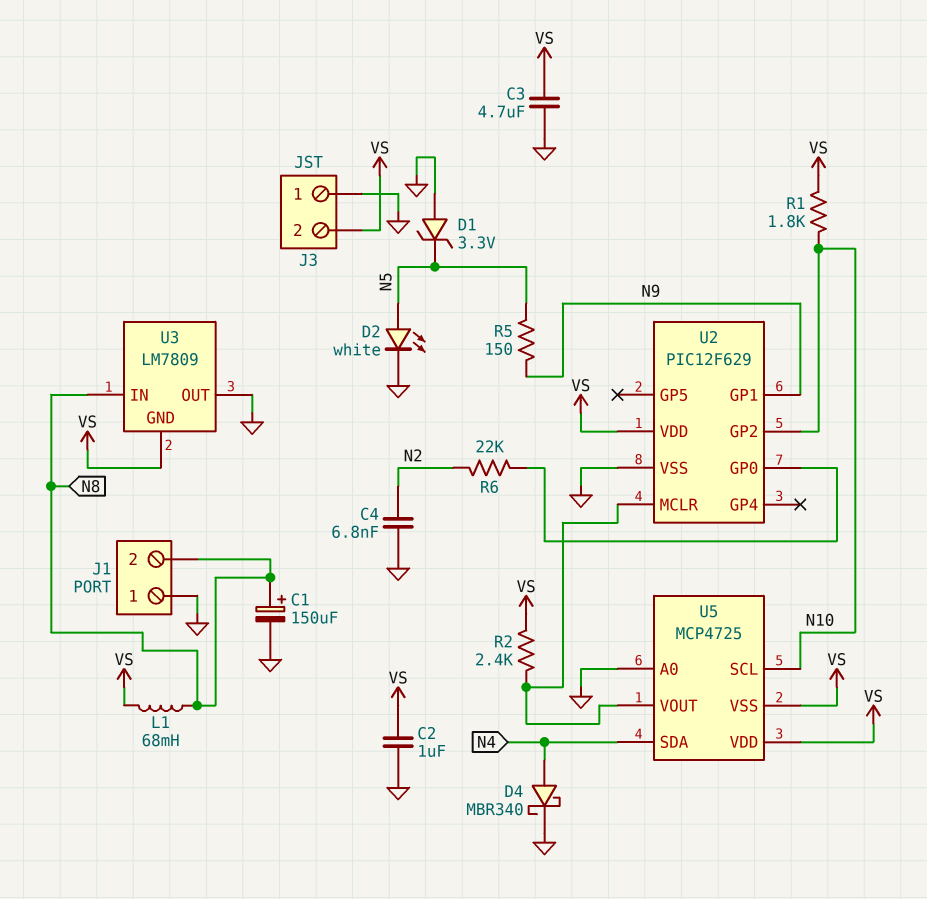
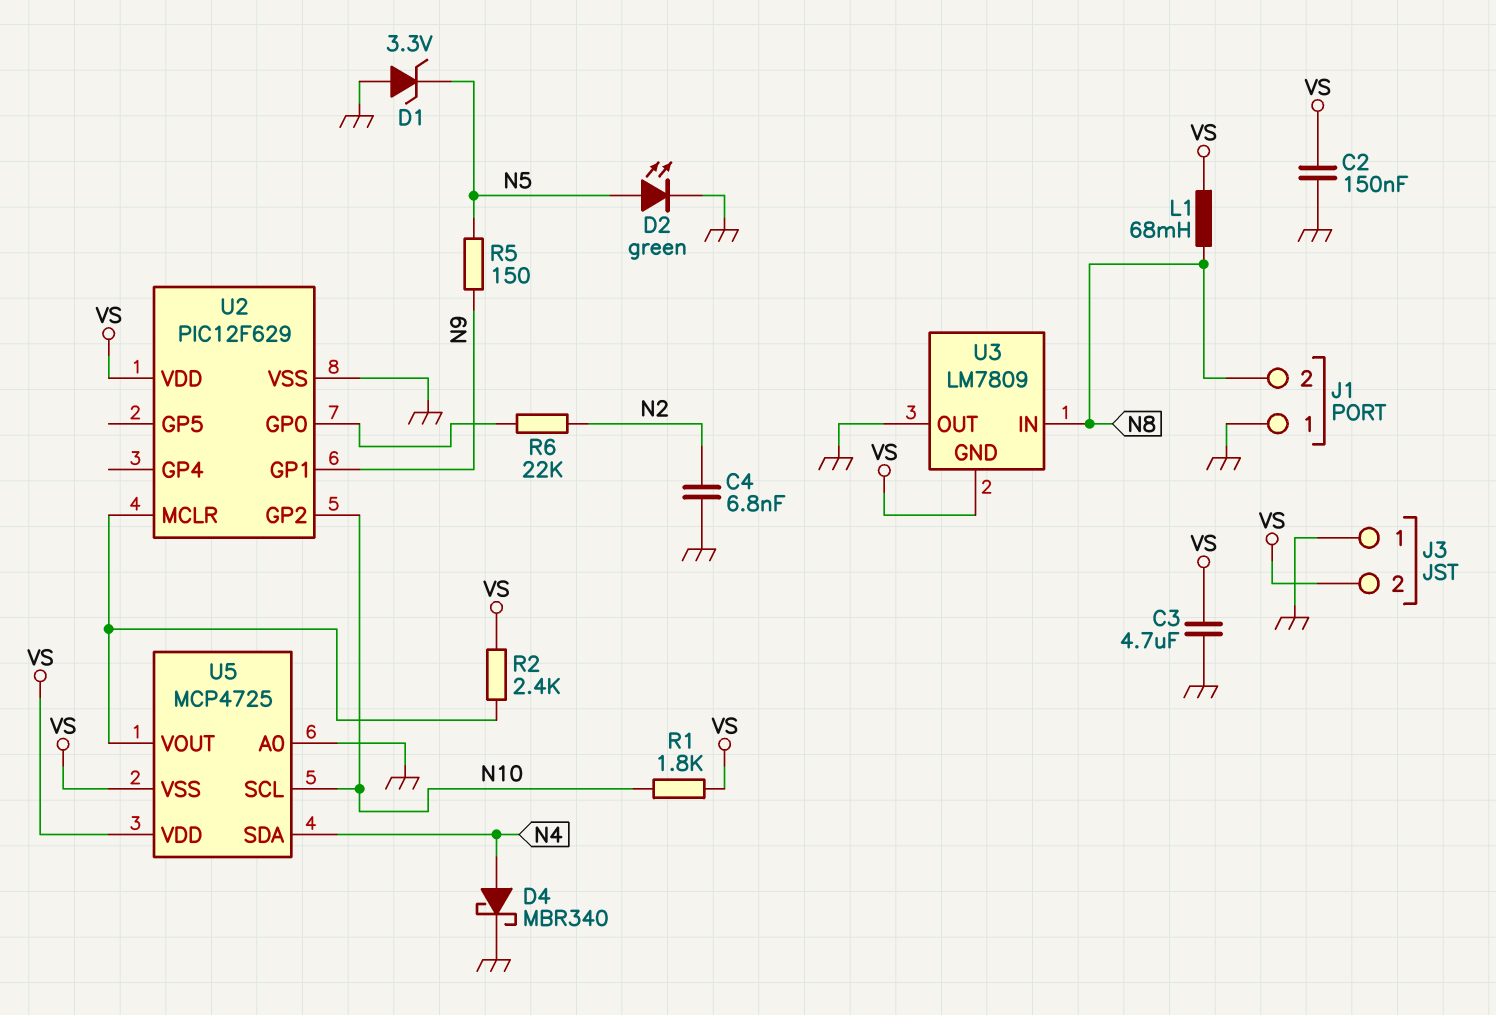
C1: 150uF (plus N8, minus GND) -> none
C2: 1uF (GND, VS) -> 150nF (GND, VS)
D2: LED white (A N5, K GND) -> LED green (A N5, K GND)

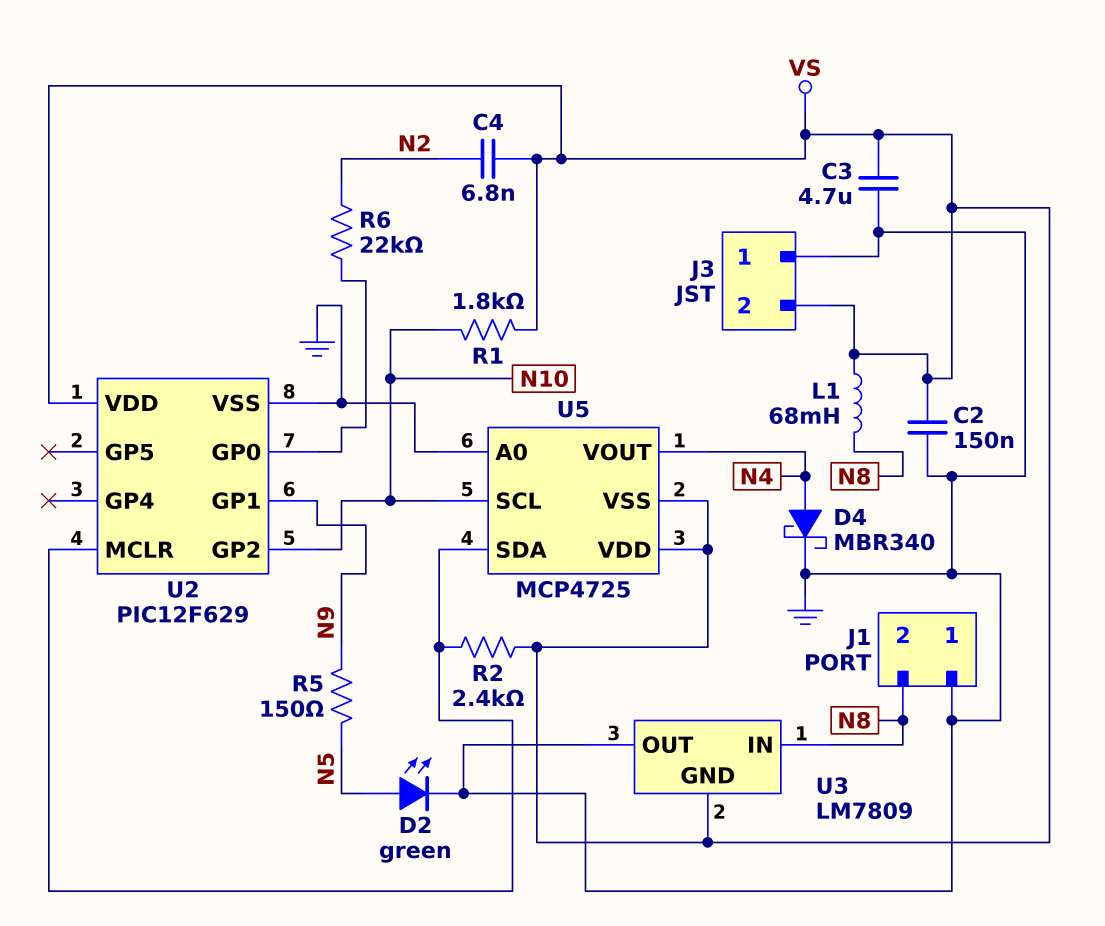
C4: 6.8nF (GND, N2) -> 6.8nF (N2, VS)
D1: zener 3.3V (A GND, K N5) -> none
U5 pin SDA: N4 -> U2/MCLR
U5 pin VOUT: U2/MCLR -> N4

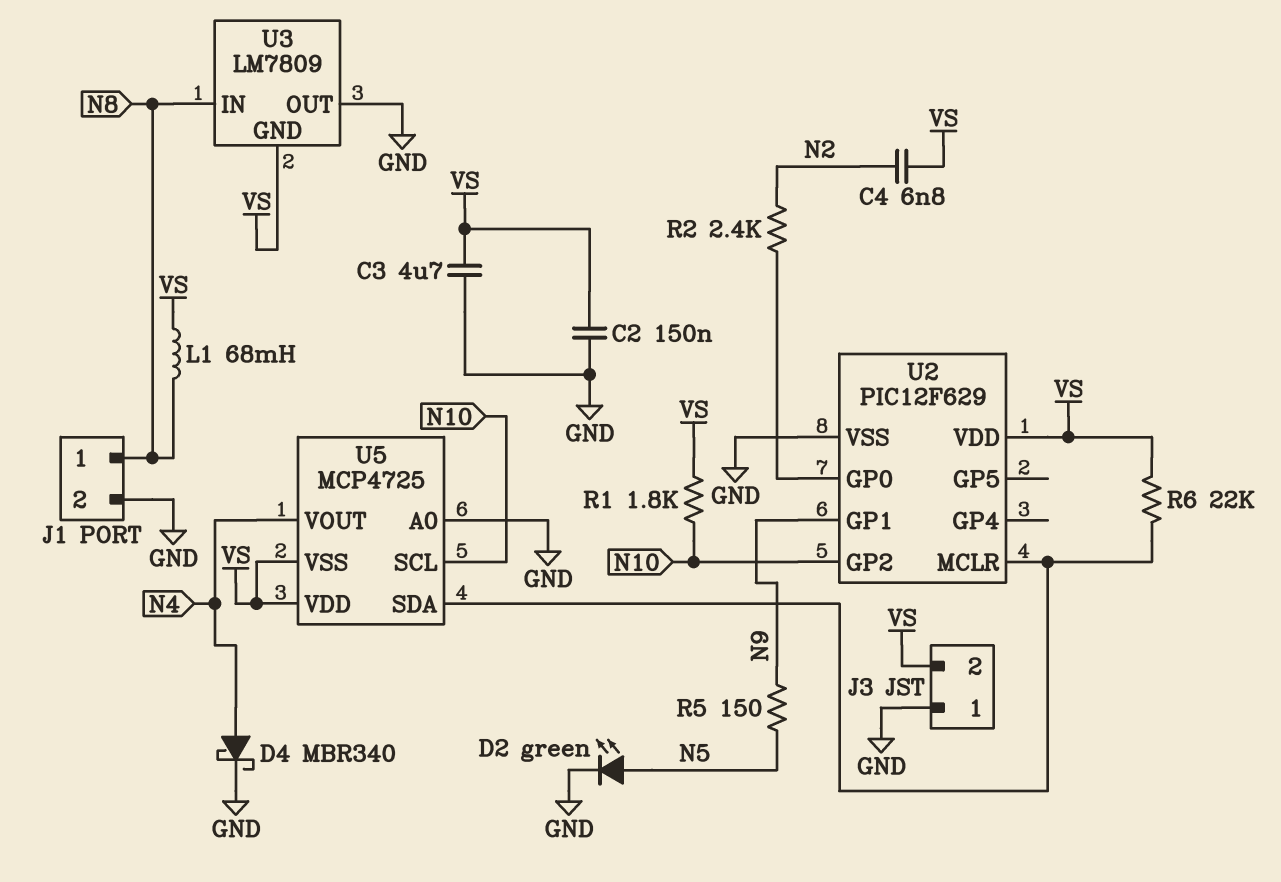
J1 pin 1: GND -> N8
J1 pin 2: N8 -> GND
R2: 2.4k (U2/MCLR, VS) -> 2.4k (N2, U2/GP0)
R6: 22k (N2, U2/GP0) -> 22k (U2/MCLR, VS)

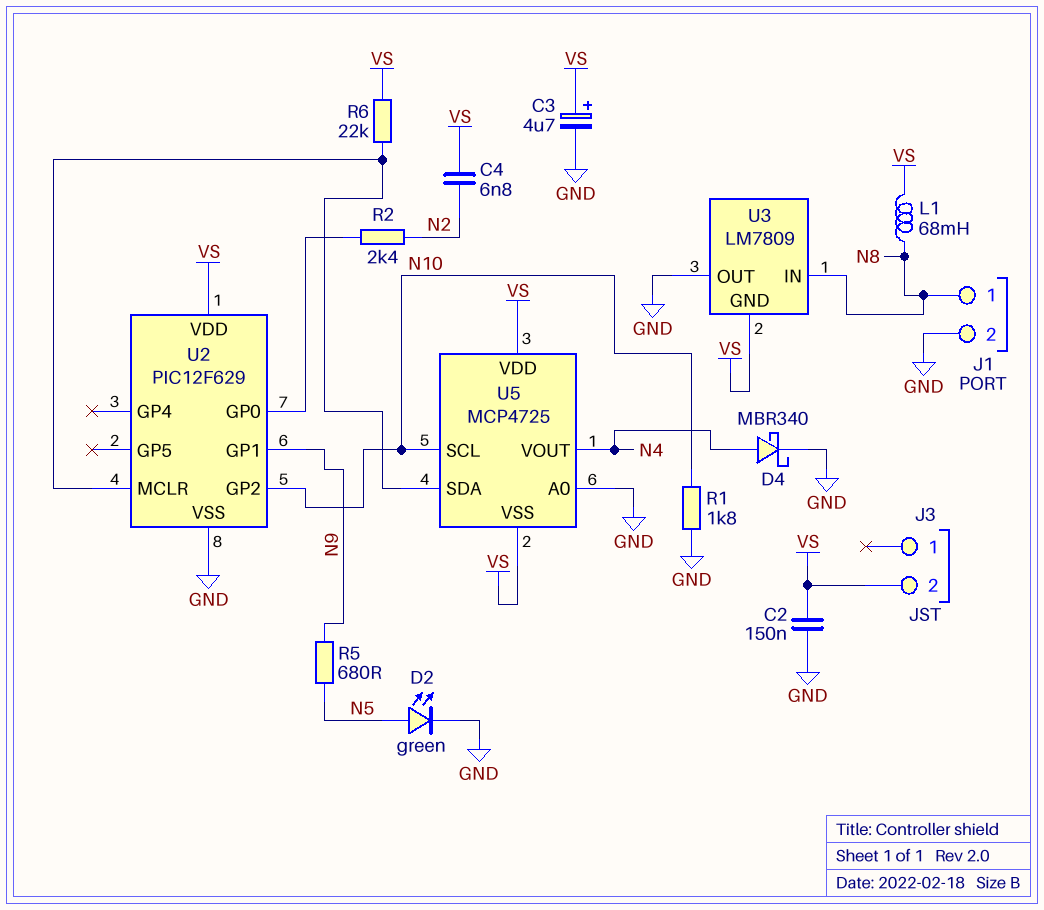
C3: 4.7uF (GND, VS) -> 4.7uF (plus VS, minus GND)
J3 pin 1: GND -> none
R1: 1.8k (N10, VS) -> 1.8k (GND, N10)
R5: 150 (N5, N9) -> 680 (N5, N9)

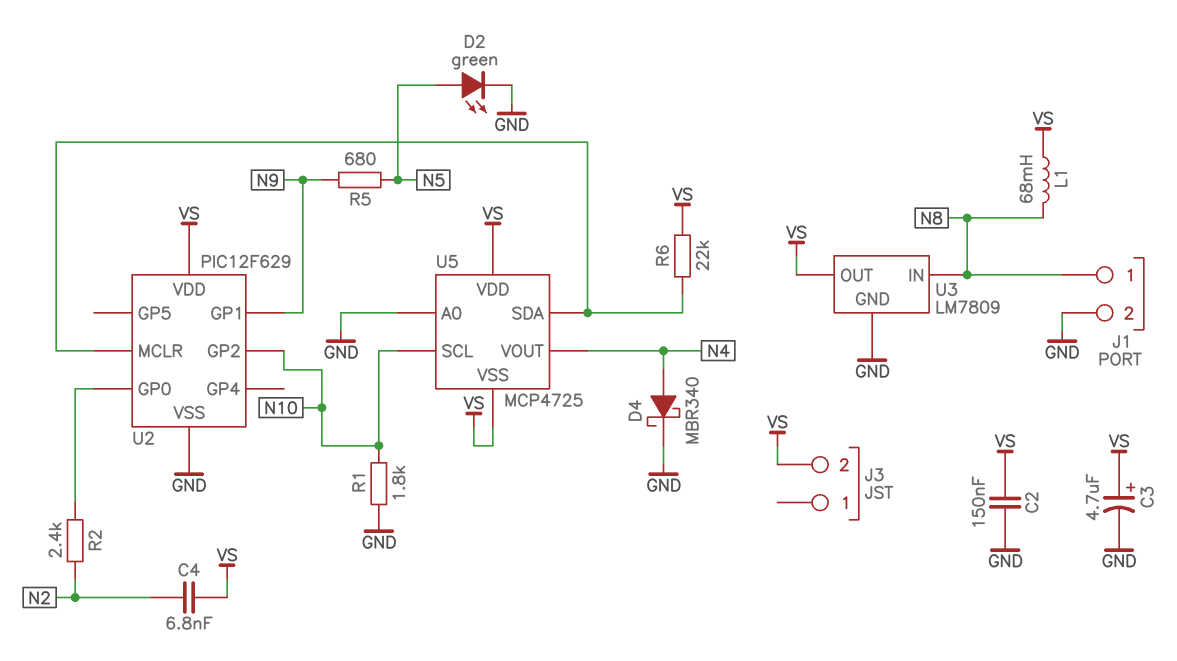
U3 pin GND: VS -> GND
U3 pin OUT: GND -> VS

